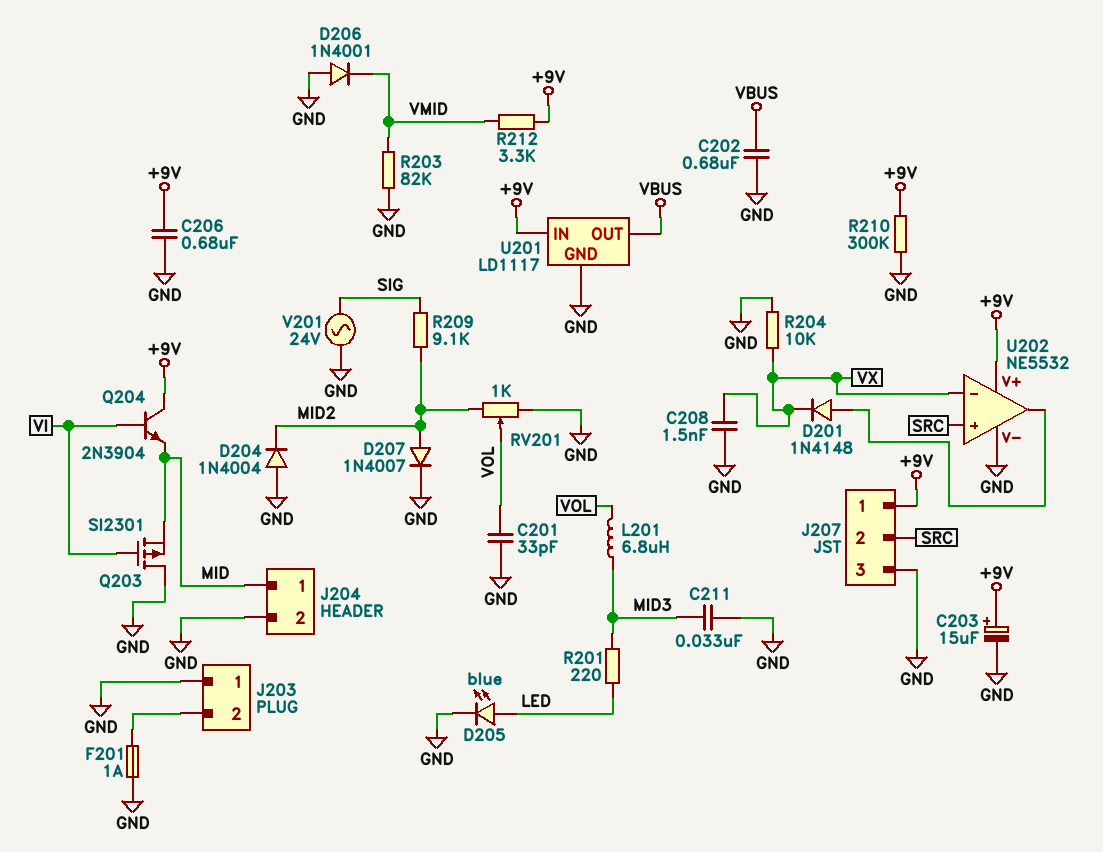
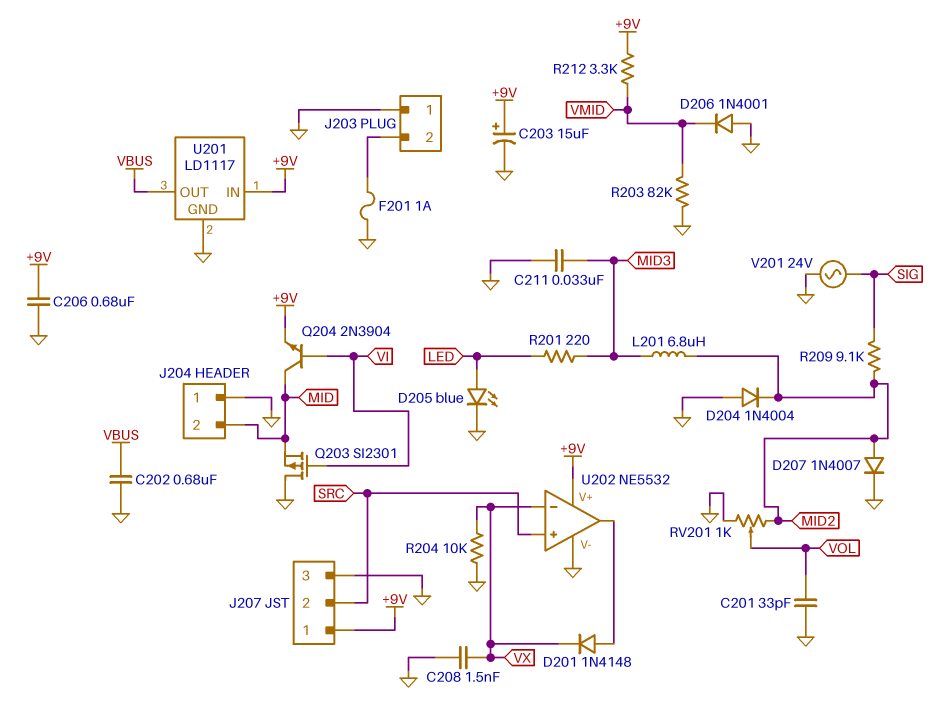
J204 pin 1: MID -> GND
J204 pin 2: GND -> MID
L201: 6.8uH (MID3, VOL) -> 6.8uH (MID2, MID3)
Q204: NPN 2N3904 (B VI, C +9V, E MID) -> NPN 2N3904 (B VI, C MID, E +9V)
R210: 300k (+9V, GND) -> none

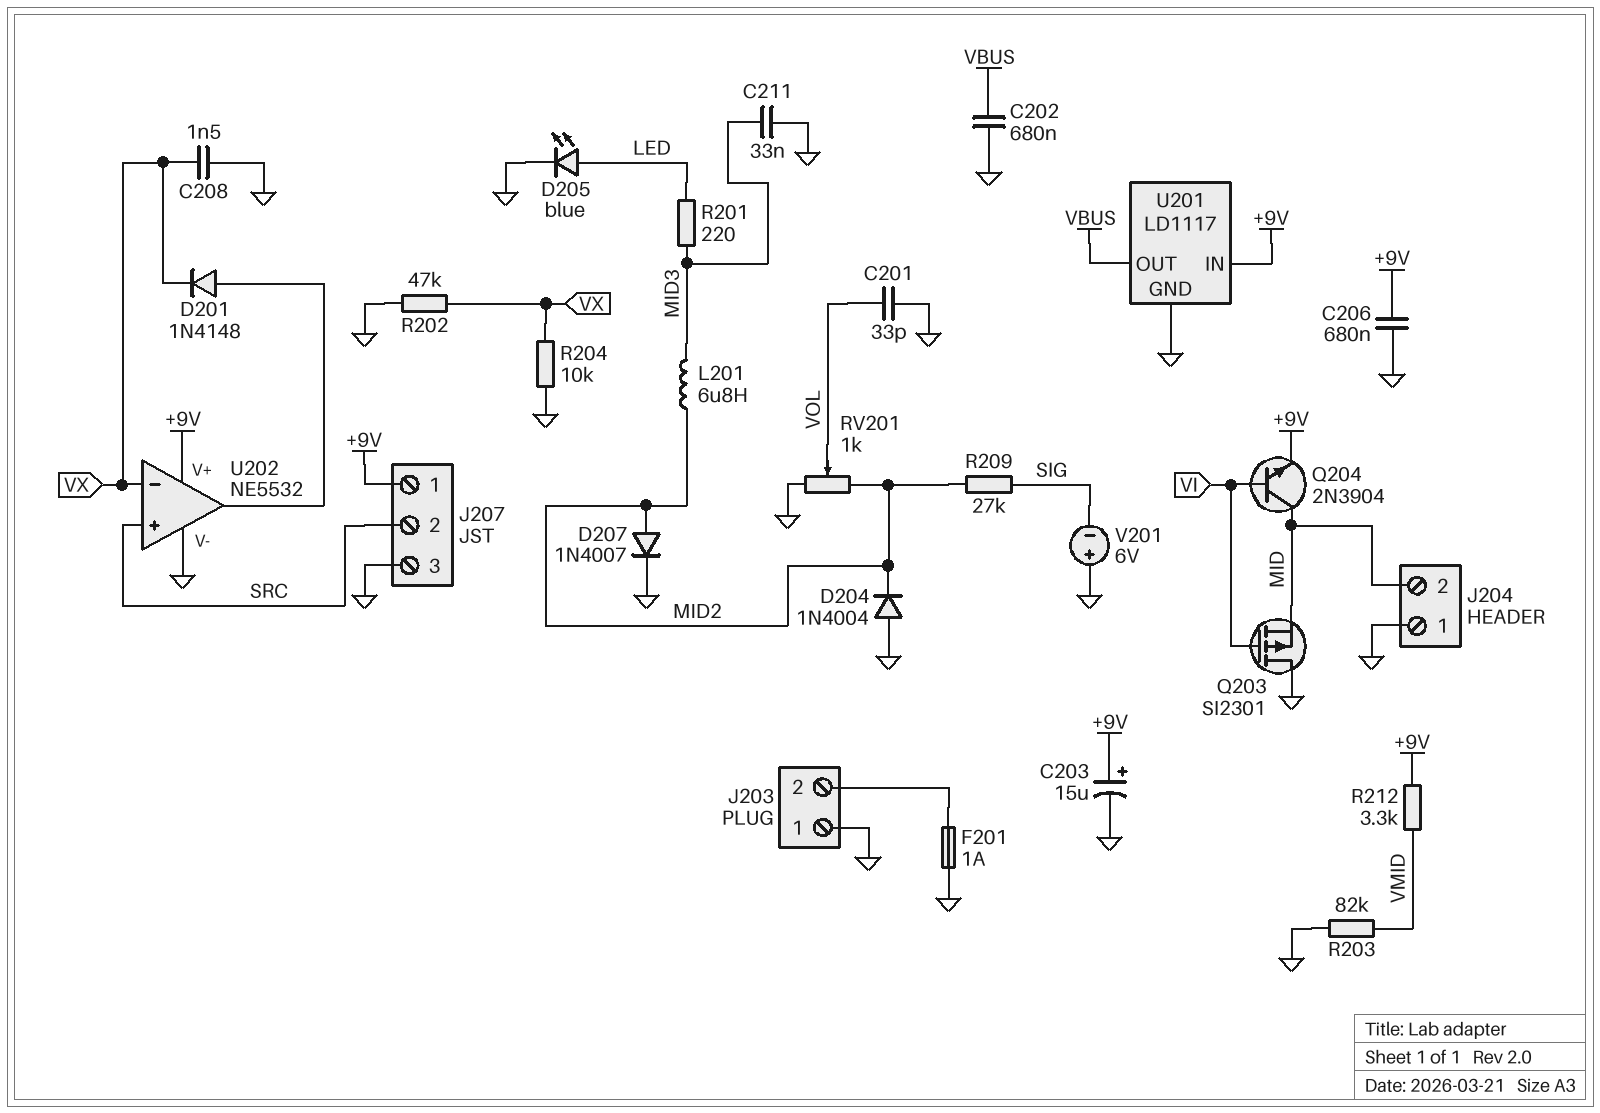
D206: diode 1N4001 (A GND, K VMID) -> none
R202: none -> 47k (GND, VX)
R209: 9.1k (MID2, SIG) -> 27k (MID2, SIG)
V201: AC 24V (GND, SIG) -> 6V (plus GND, minus SIG)

